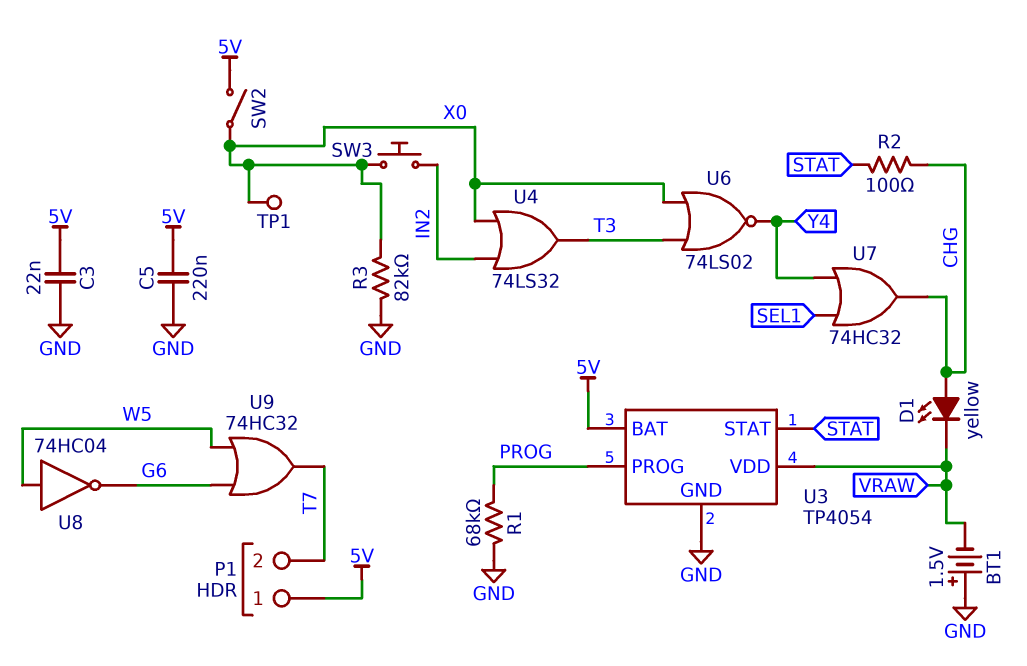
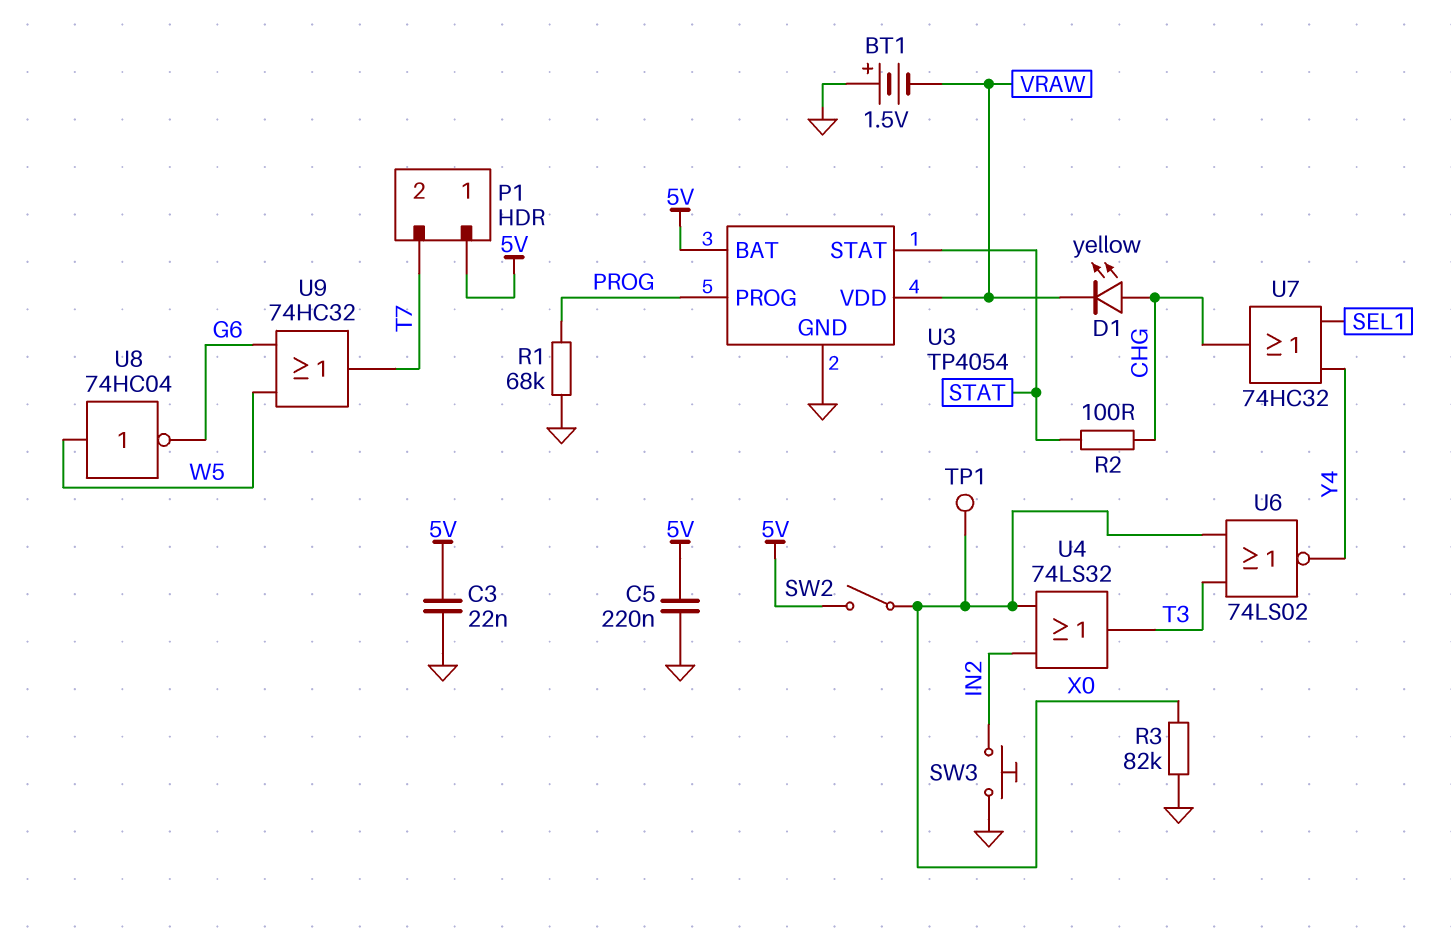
SW3: button (IN2, X0) -> button (GND, IN2)

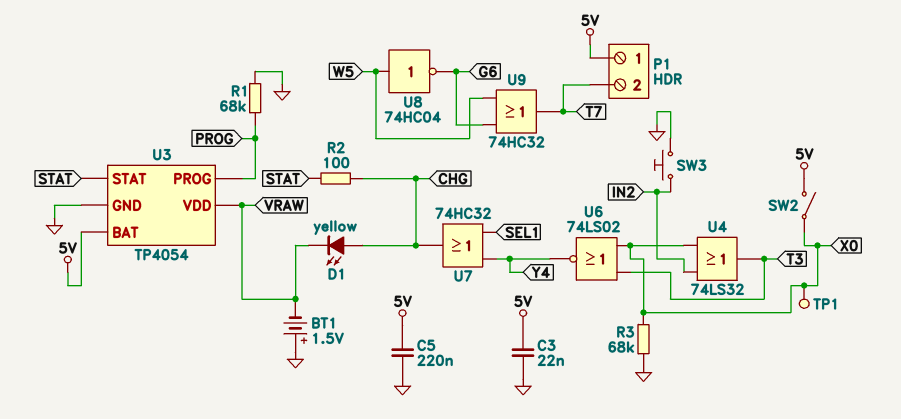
R3: 82k (GND, X0) -> 68k (GND, X0)

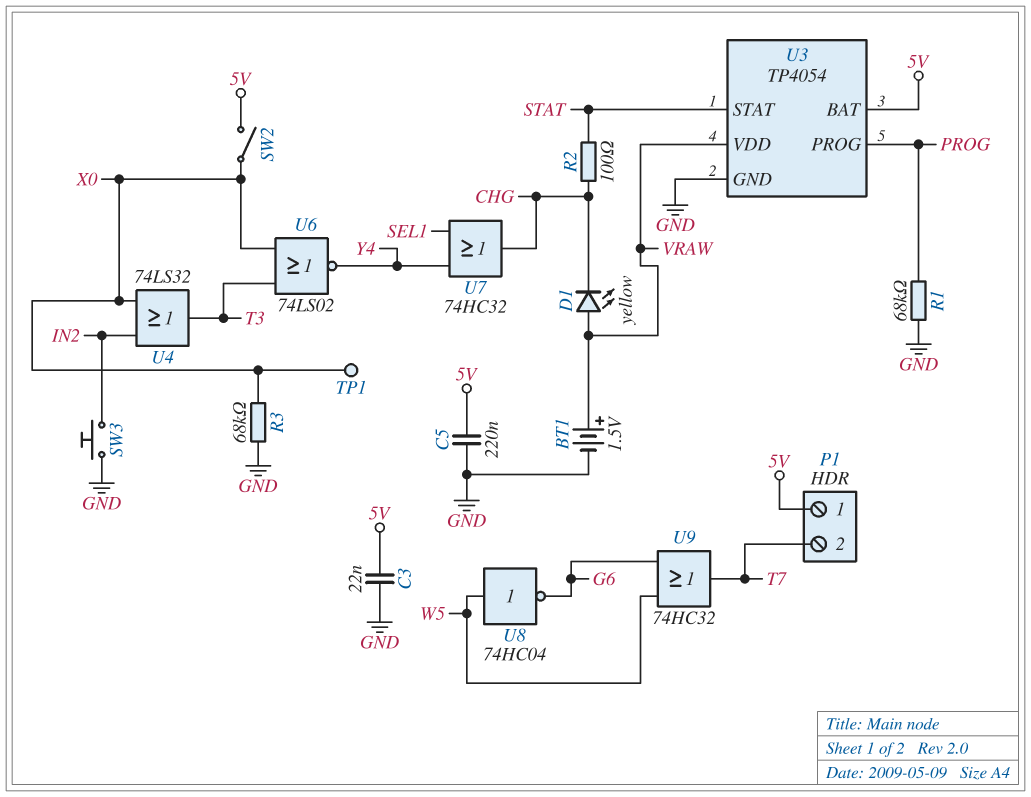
BT1: 1.5V (plus GND, minus VRAW) -> 1.5V (plus VRAW, minus GND)
D1: LED yellow (A CHG, K VRAW) -> LED yellow (A VRAW, K CHG)

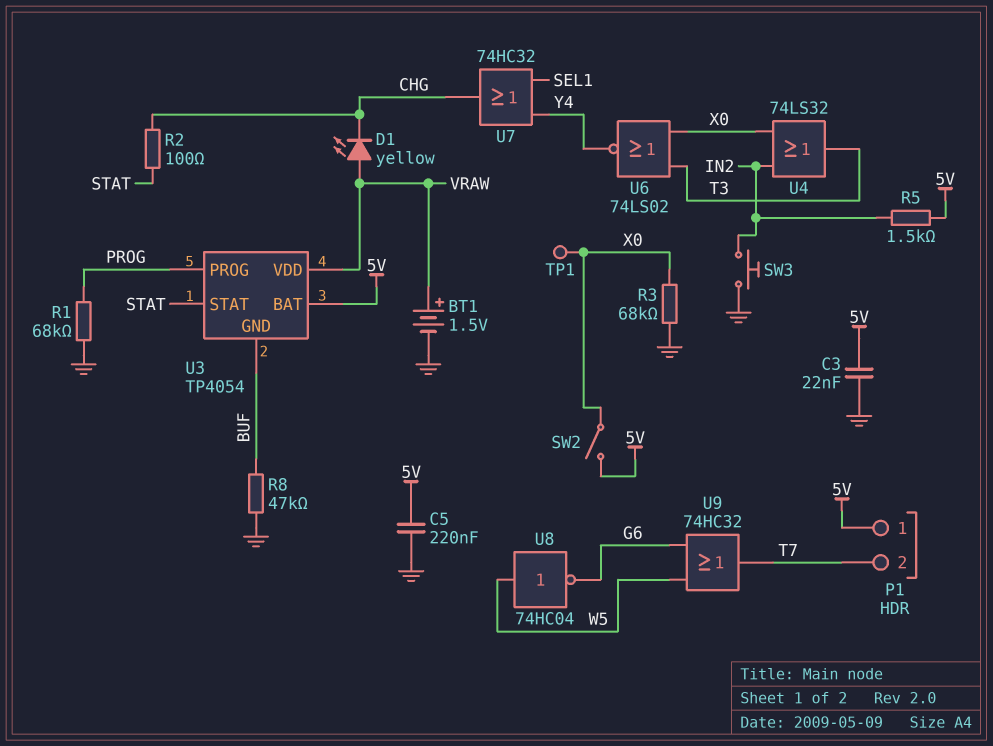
R5: none -> 1.5k (5V, IN2)
R8: none -> 47k (BUF, GND)
U3 pin GND: GND -> BUF

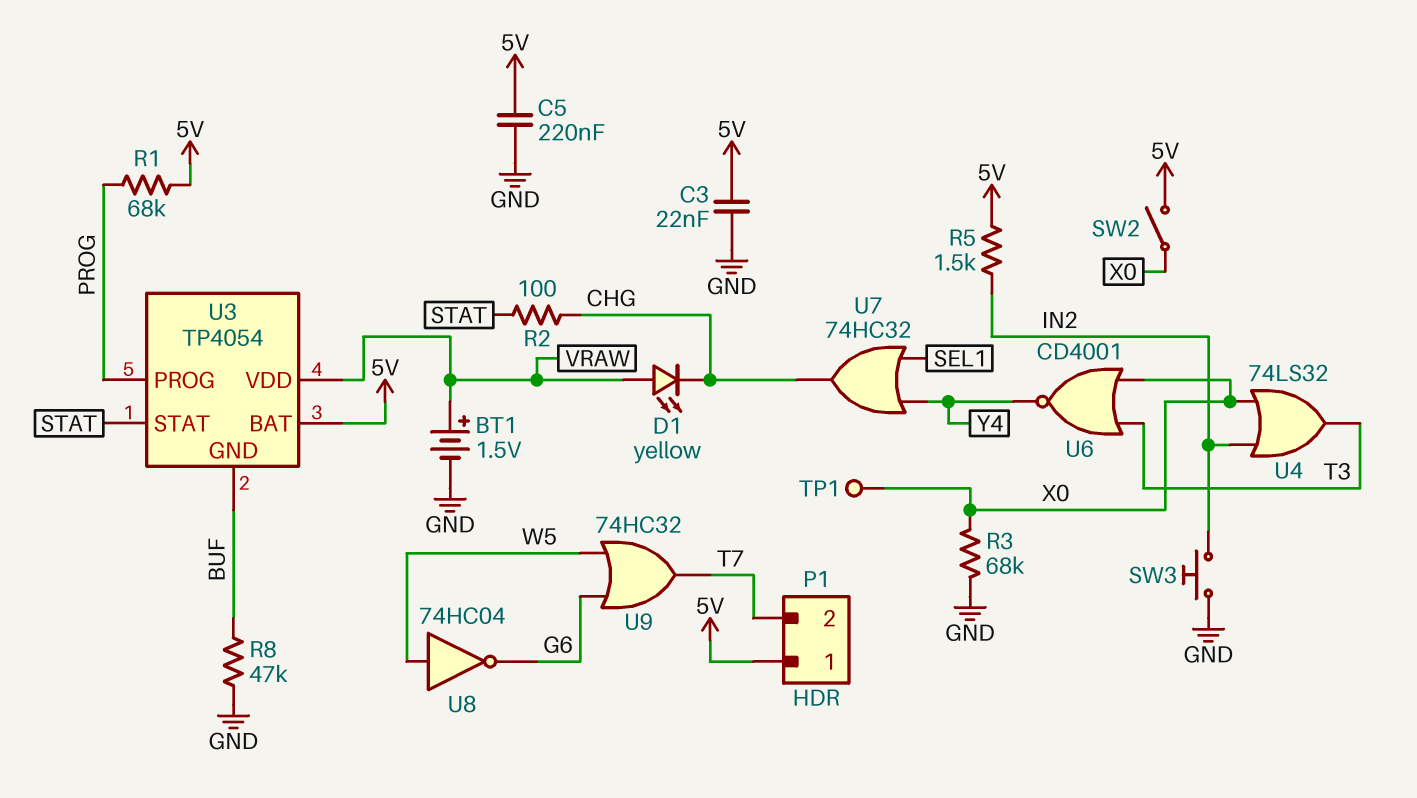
R1: 68k (GND, PROG) -> 68k (5V, PROG)
U6: NOR 74LS02 (in T3, in X0, out Y4) -> NOR CD4001 (in T3, in X0, out Y4)

